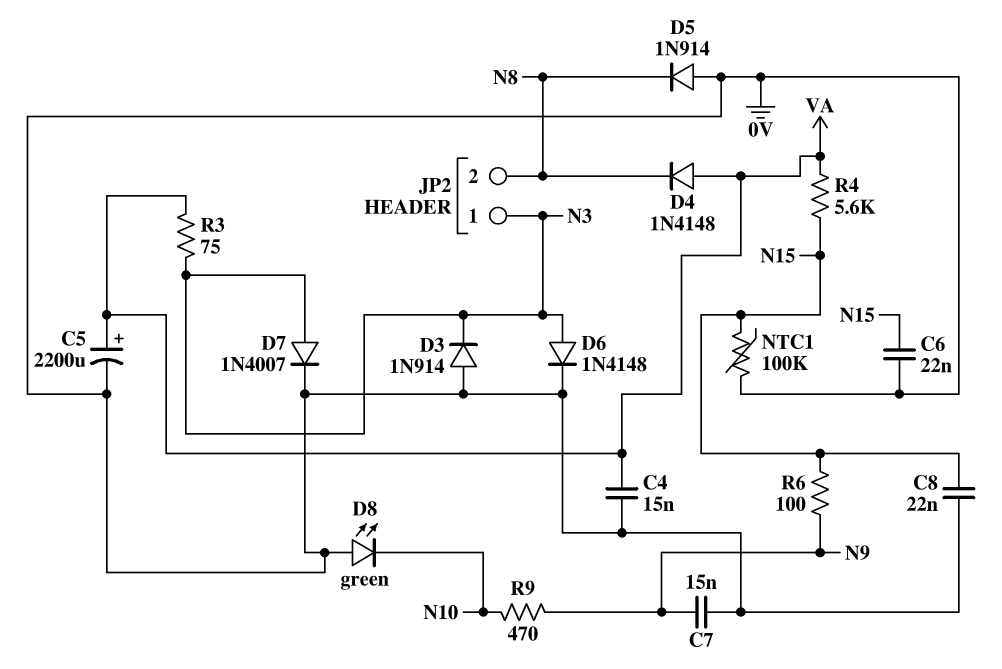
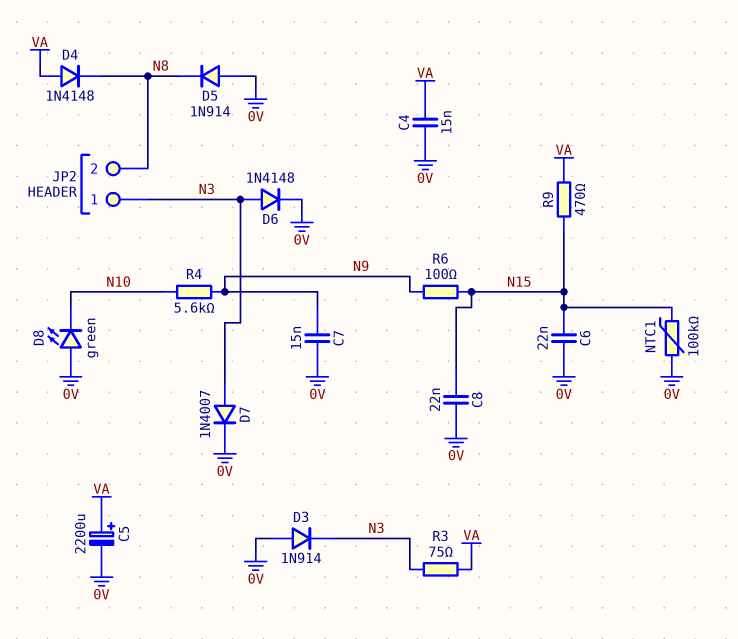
R4: 5.6k (N15, VA) -> 5.6k (N9, N10)
R9: 470 (N9, N10) -> 470 (N15, VA)

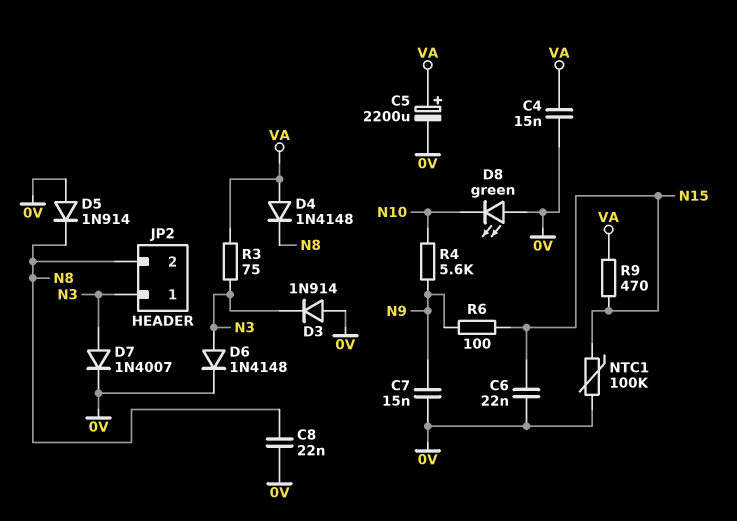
C8: 22nF (0V, N15) -> 22nF (0V, N8)

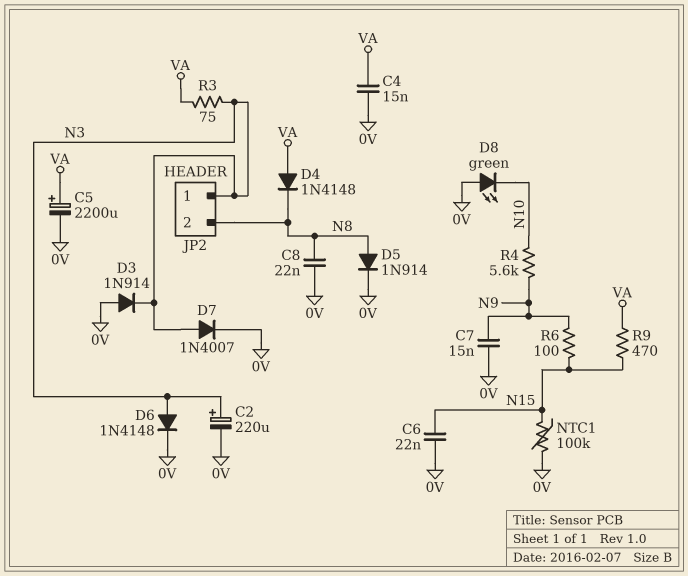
C2: none -> 220uF (plus N3, minus 0V)
D5: diode 1N914 (A 0V, K N8) -> diode 1N914 (A N8, K 0V)

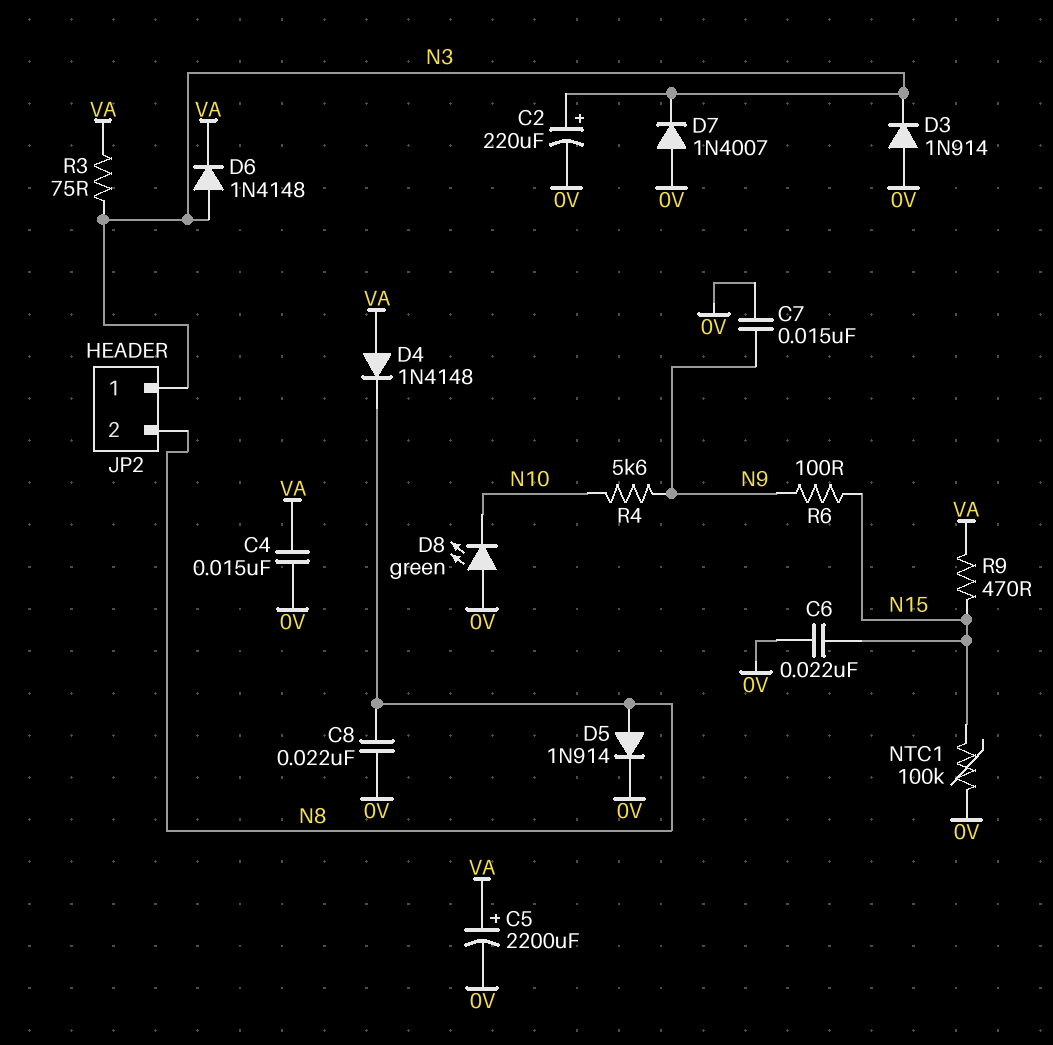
D6: diode 1N4148 (A N3, K 0V) -> diode 1N4148 (A N3, K VA)
D7: diode 1N4007 (A N3, K 0V) -> diode 1N4007 (A 0V, K N3)

